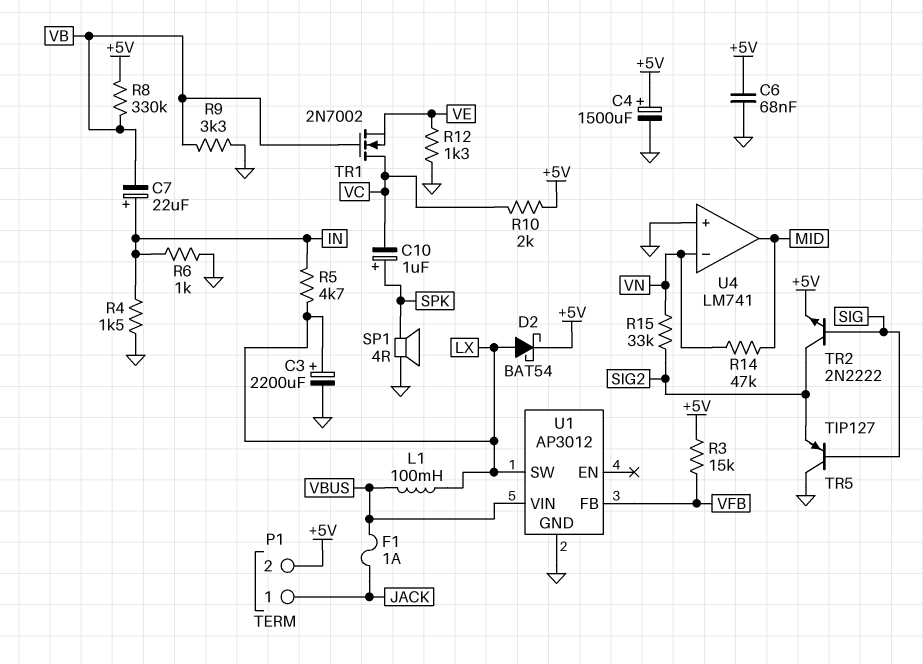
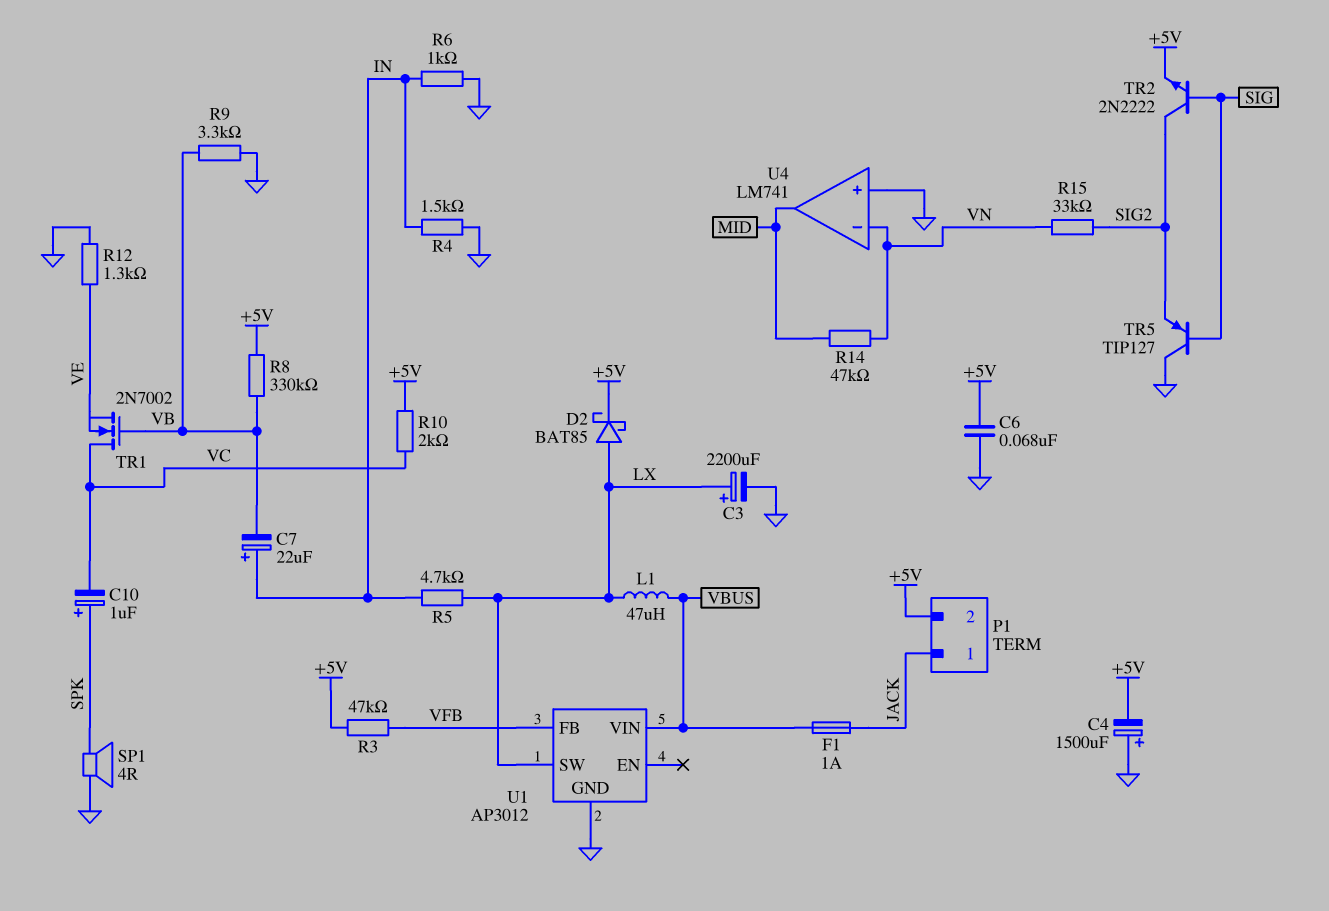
C4: 1500uF (plus +5V, minus GND) -> 1500uF (plus GND, minus +5V)
D2: schottky BAT54 (A LX, K +5V) -> schottky BAT85 (A LX, K +5V)
L1: 100mH (LX, VBUS) -> 47uH (LX, VBUS)
R3: 15k (+5V, VFB) -> 47k (+5V, VFB)

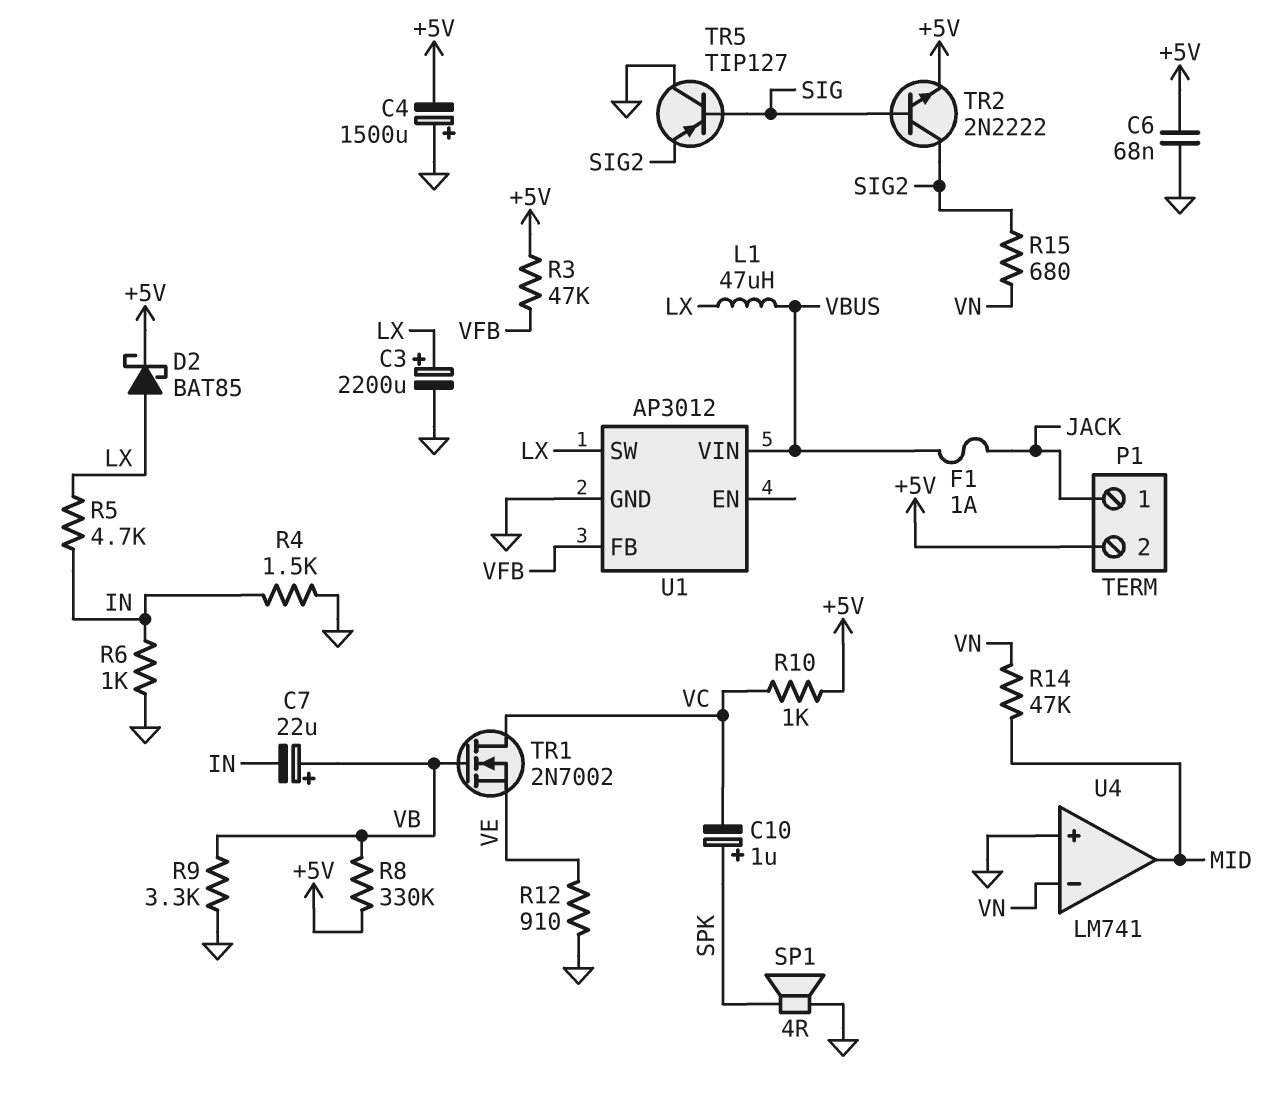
C7: 22uF (plus IN, minus VB) -> 22uF (plus VB, minus IN)
R10: 2k (+5V, VC) -> 1k (+5V, VC)
R12: 1.3k (GND, VE) -> 910 (GND, VE)
R15: 33k (SIG2, VN) -> 680 (SIG2, VN)

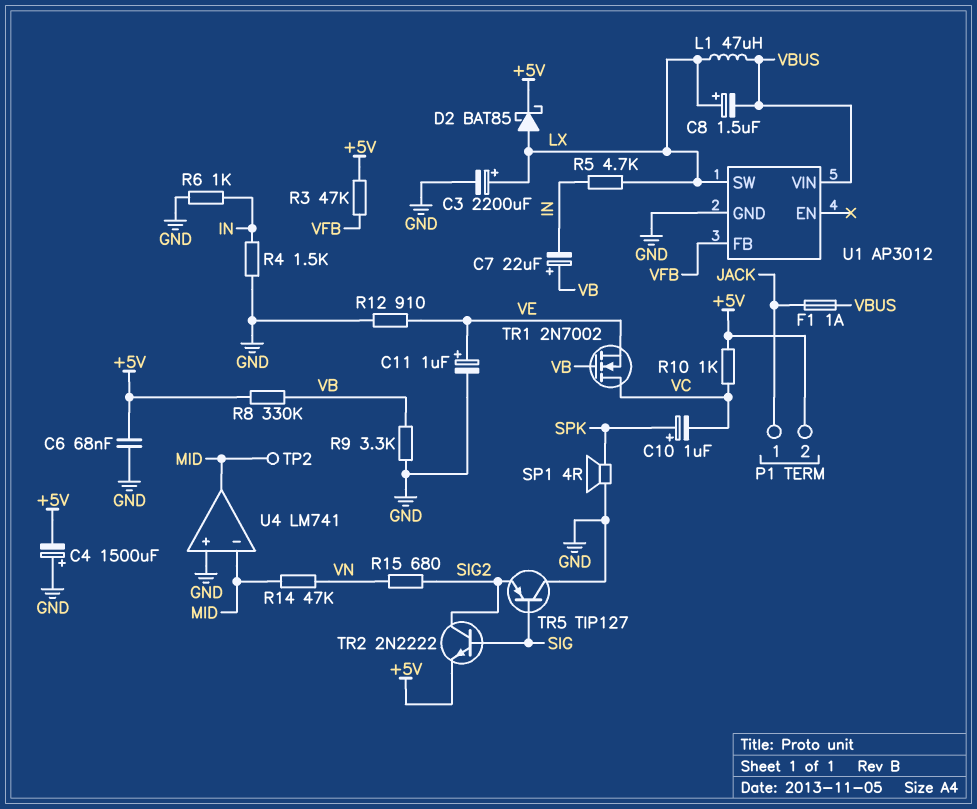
C8: none -> 1.5uF (plus LX, minus VBUS)
C11: none -> 1uF (plus VE, minus GND)
TP2: none -> test point (MID)
U4 pin in-: VN -> MID

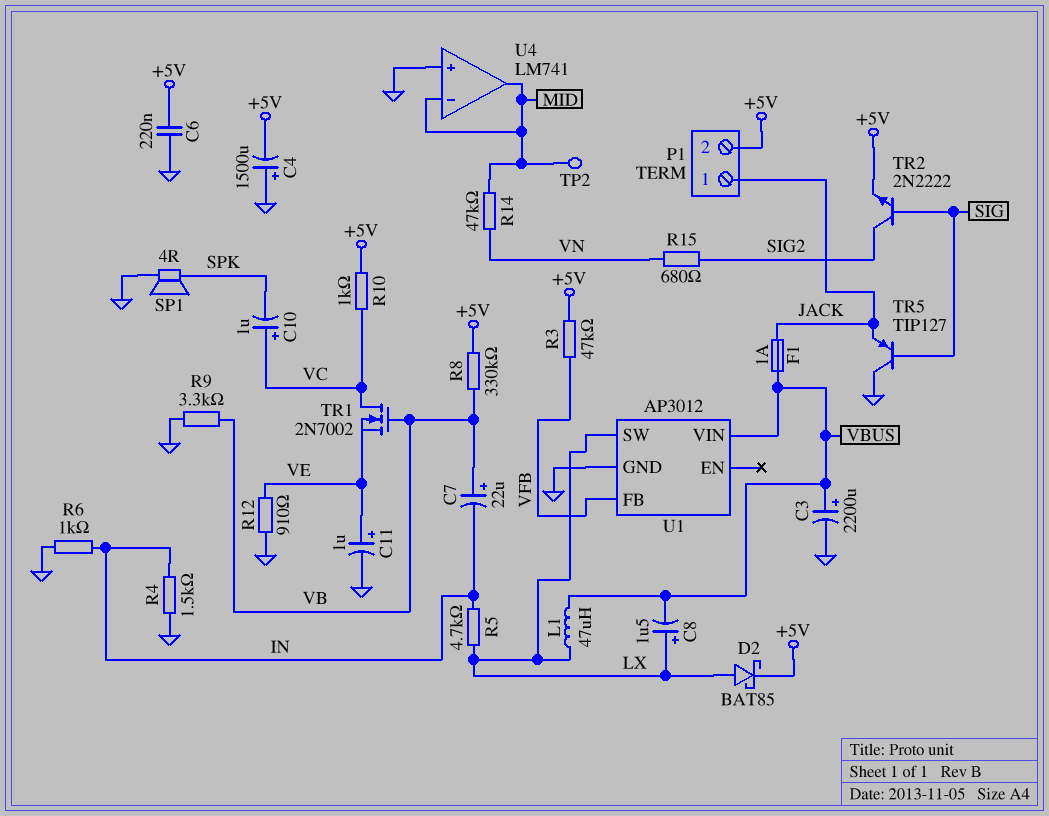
C3: 2200uF (plus LX, minus GND) -> 2200uF (plus VBUS, minus GND)
C6: 68nF (+5V, GND) -> 220nF (+5V, GND)
C10: 1uF (plus SPK, minus VC) -> 1uF (plus VC, minus SPK)
TR5: PNP TIP127 (B SIG, C GND, E SIG2) -> PNP TIP127 (B SIG, C GND, E JACK)

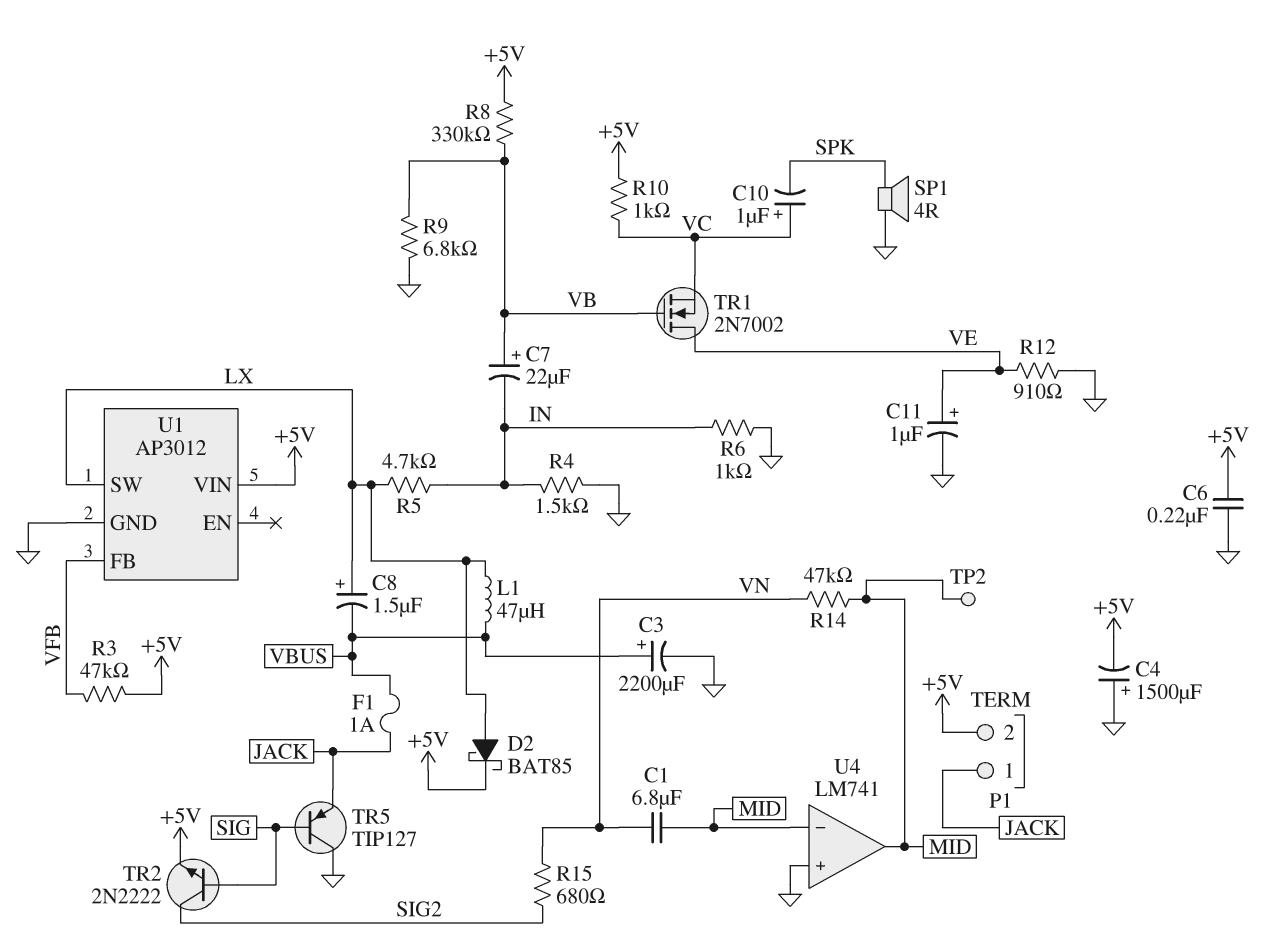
C1: none -> 6.8uF (MID, VN)
R9: 3.3k (GND, VB) -> 6.8k (GND, VB)
TR1: NMOS 2N7002 (G VB, D VC, S VE) -> NMOS 2N7002 (G VB, D VE, S VC)
U1 pin VIN: VBUS -> +5V

